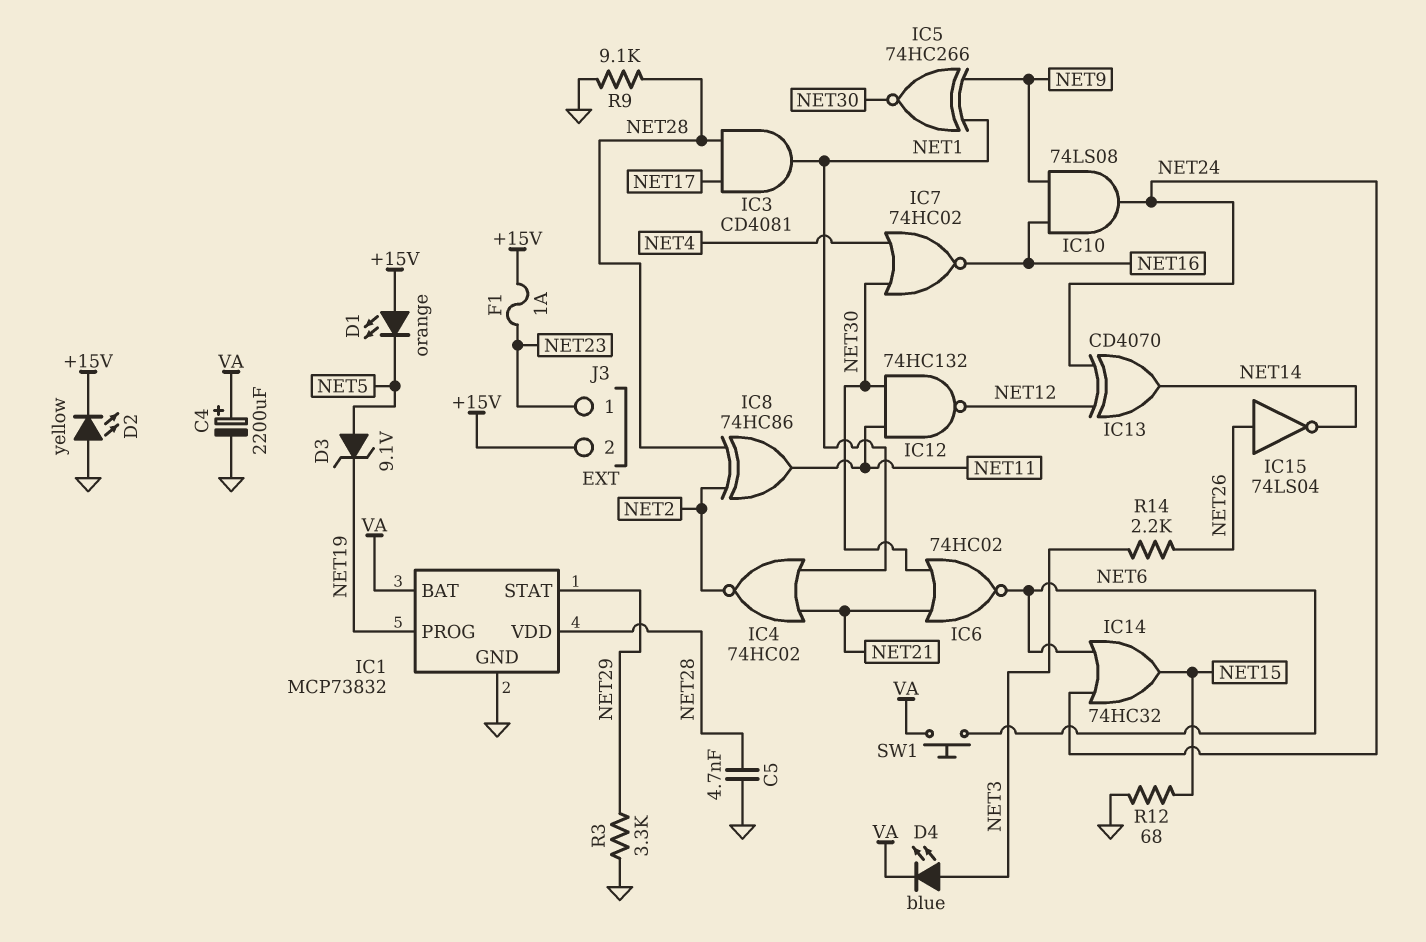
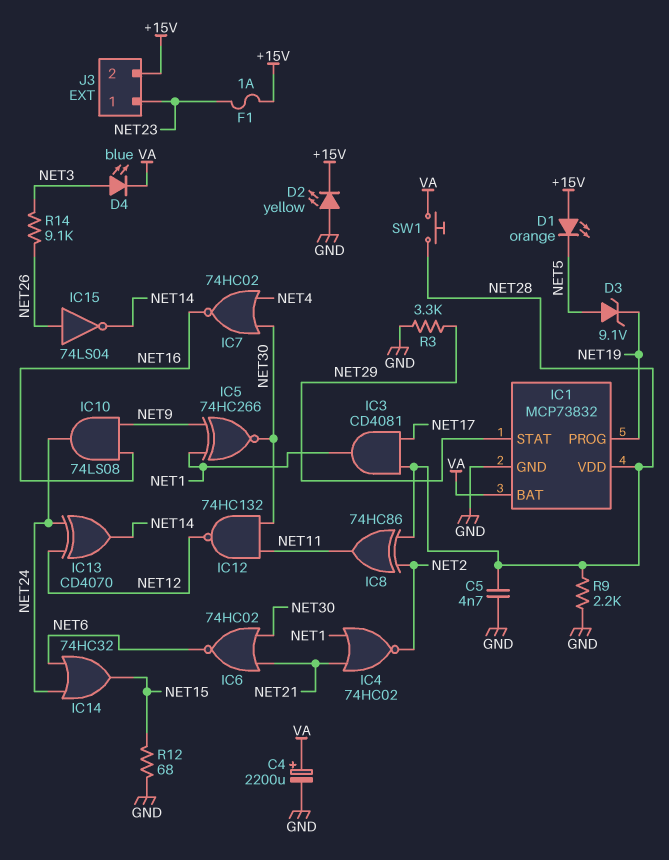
R9: 9.1k (GND, NET28) -> 2.2k (GND, NET28)
R14: 2.2k (NET3, NET26) -> 9.1k (NET3, NET26)
SW1: button (NET6, VA) -> button (NET28, VA)

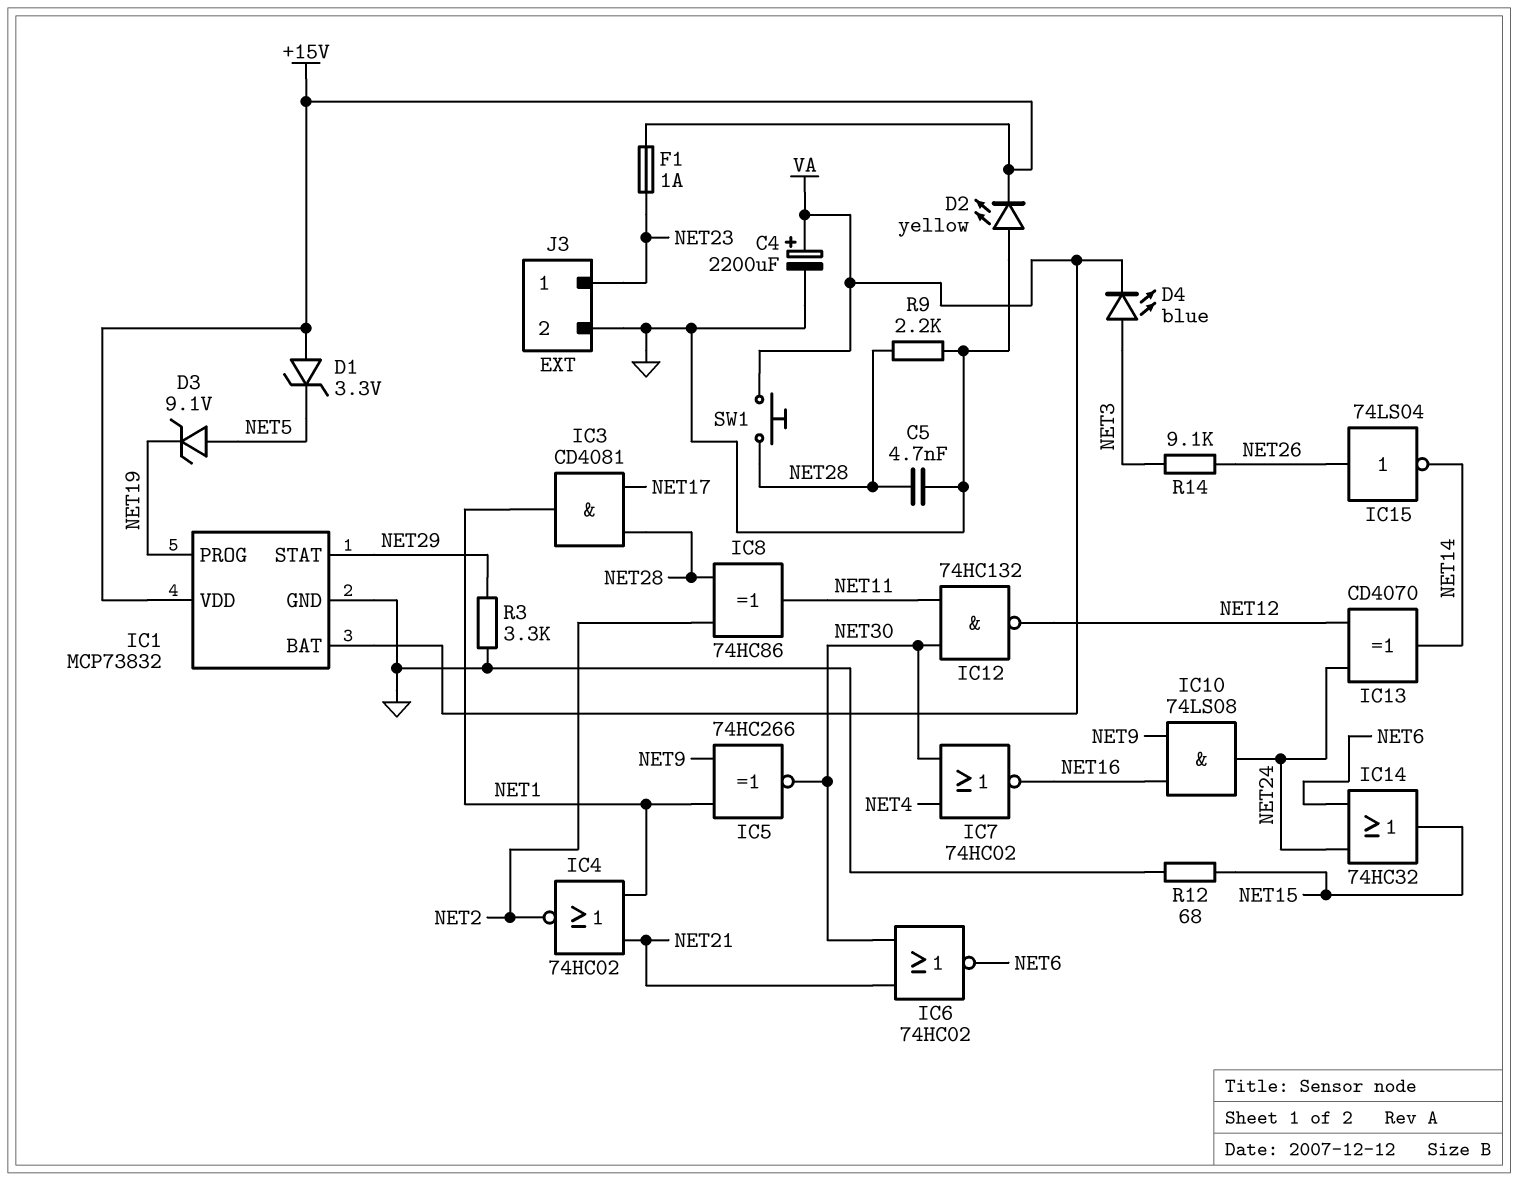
D1: LED orange (A +15V, K NET5) -> zener 3.3V (A +15V, K NET5)
IC1 pin VDD: NET28 -> +15V
J3 pin 2: +15V -> GND

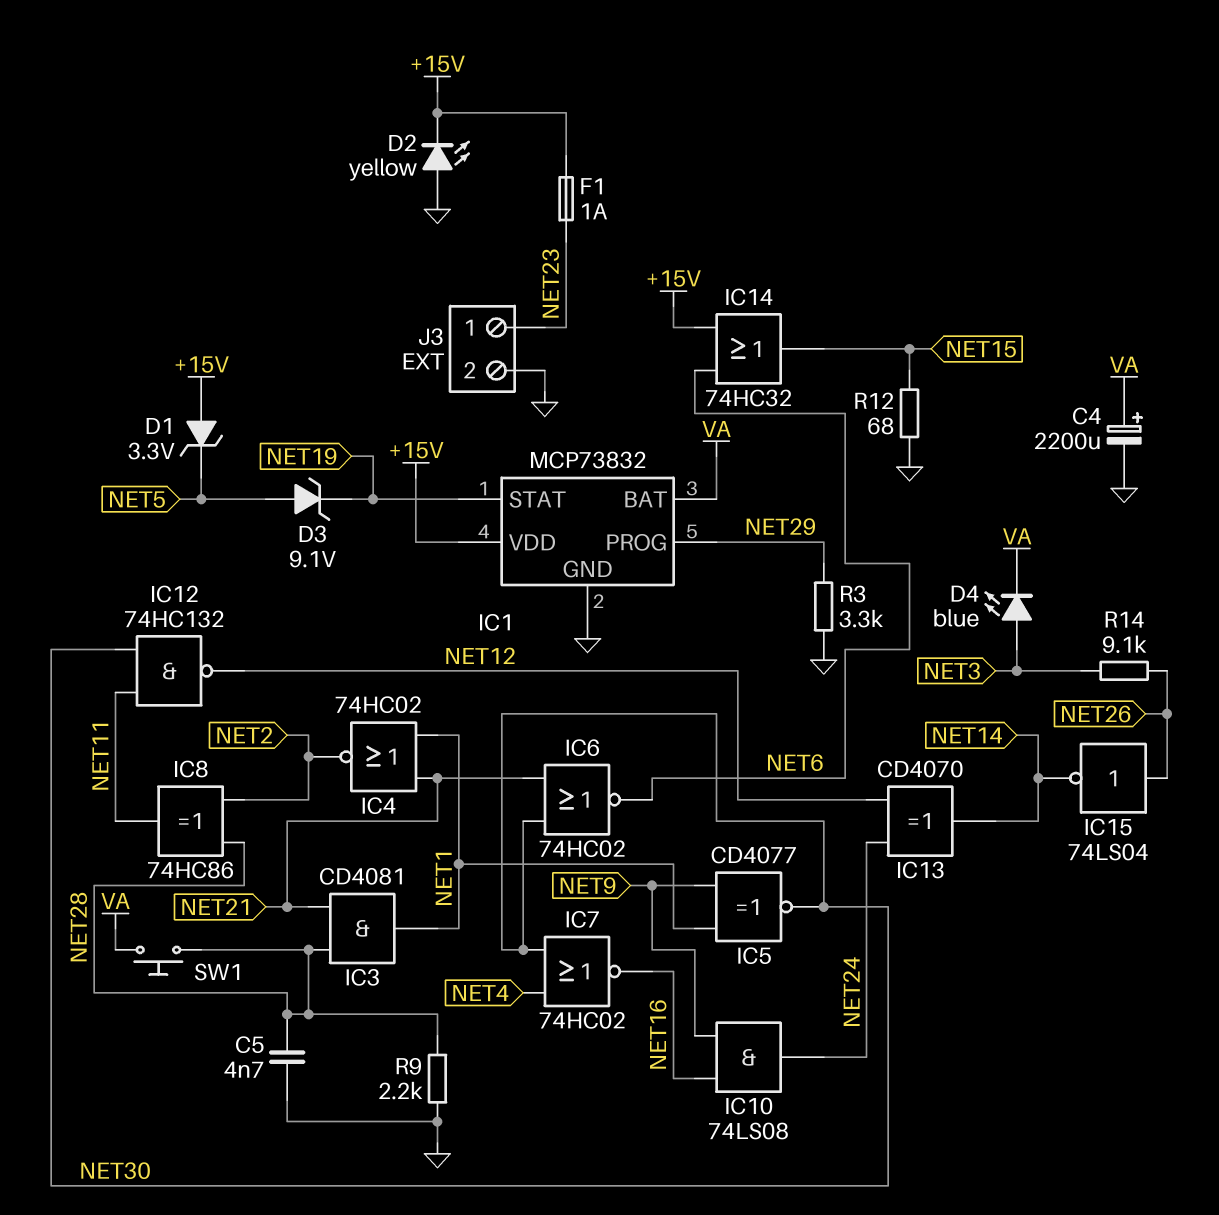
IC1 pin PROG: NET19 -> NET29
IC1 pin STAT: NET29 -> NET19
IC3: AND CD4081 (in NET17, in NET28, out NET1) -> AND CD4081 (in NET21, in NET28, out NET1)
IC5: XNOR 74HC266 (in NET1, in NET9, out NET30) -> XNOR CD4077 (in NET1, in NET9, out NET30)
IC14: OR 74HC32 (in NET6, in NET24, out NET15) -> OR 74HC32 (in +15V, in NET6, out NET15)

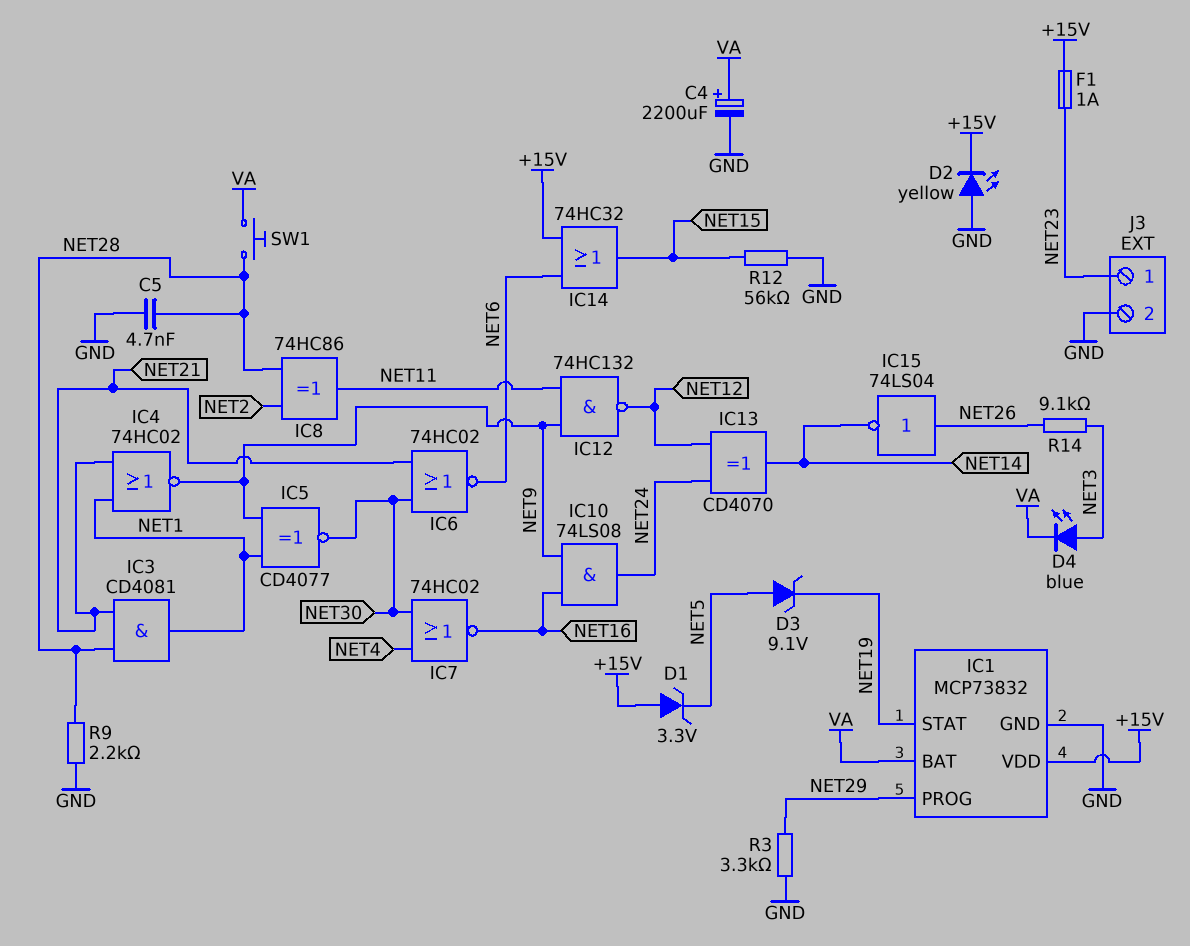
IC4: NOR 74HC02 (in NET1, in NET21, out NET2) -> NOR 74HC02 (in NET1, in NET21, out NET9)
IC12: NAND 74HC132 (in NET11, in NET30, out NET12) -> NAND 74HC132 (in NET9, in NET11, out NET12)
R12: 68 (GND, NET15) -> 56k (GND, NET15)

